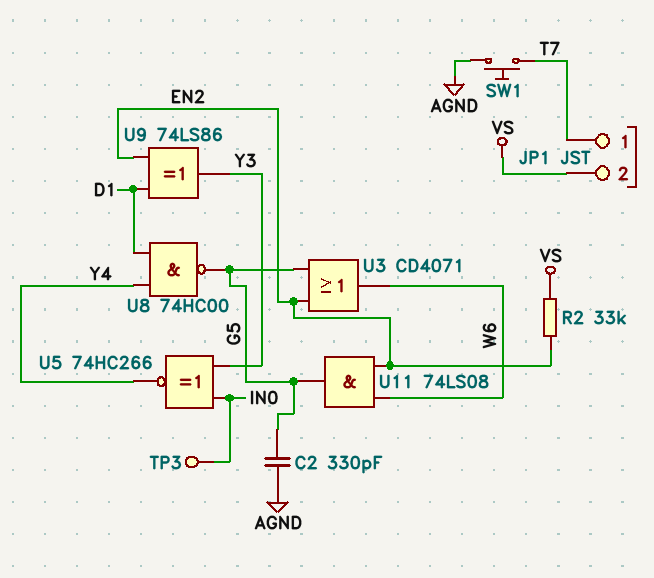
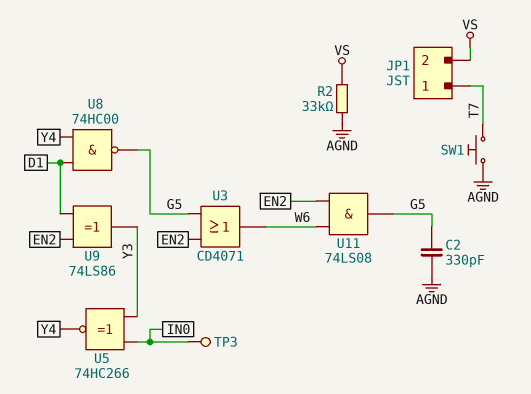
R2: 33k (EN2, VS) -> 33k (AGND, VS)

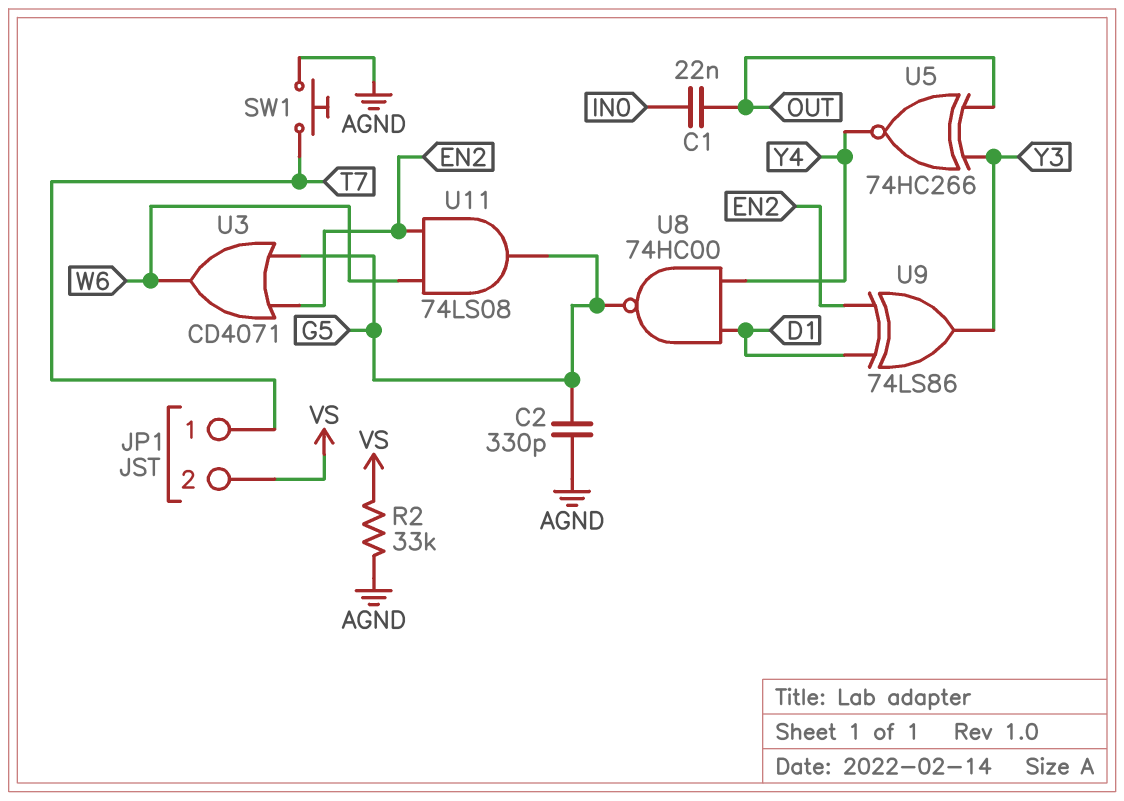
C1: none -> 22nF (IN0, OUT)
TP3: test point (IN0) -> none
U5: XNOR 74HC266 (in IN0, in Y3, out Y4) -> XNOR 74HC266 (in OUT, in Y3, out Y4)

